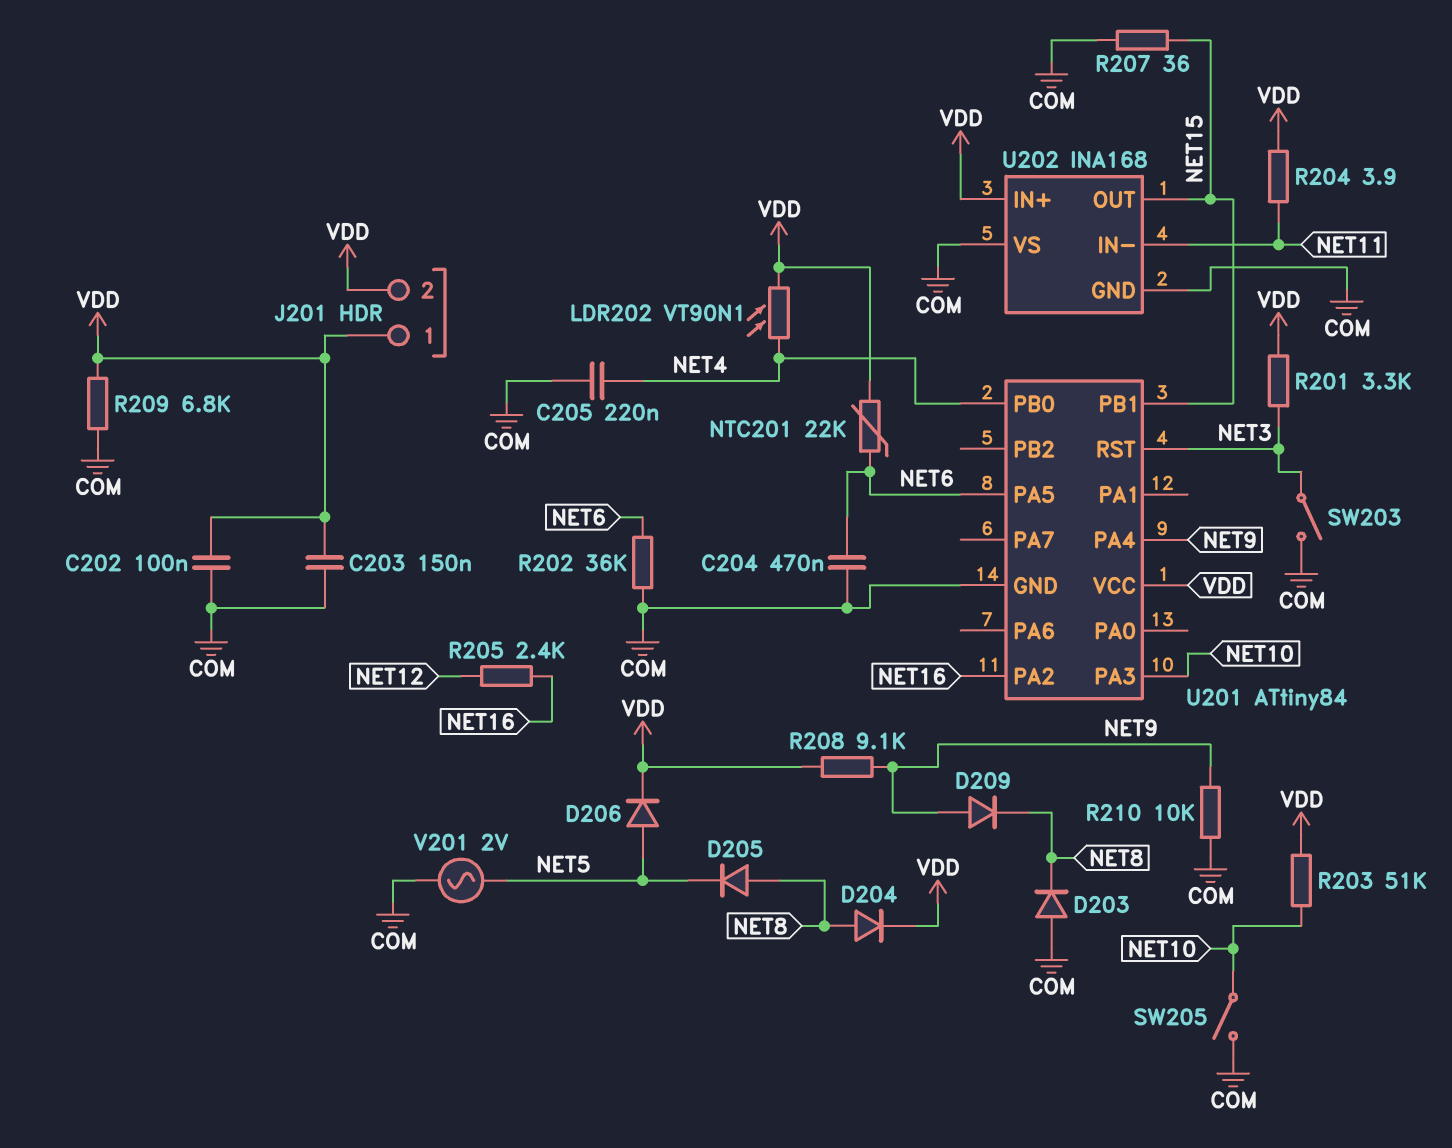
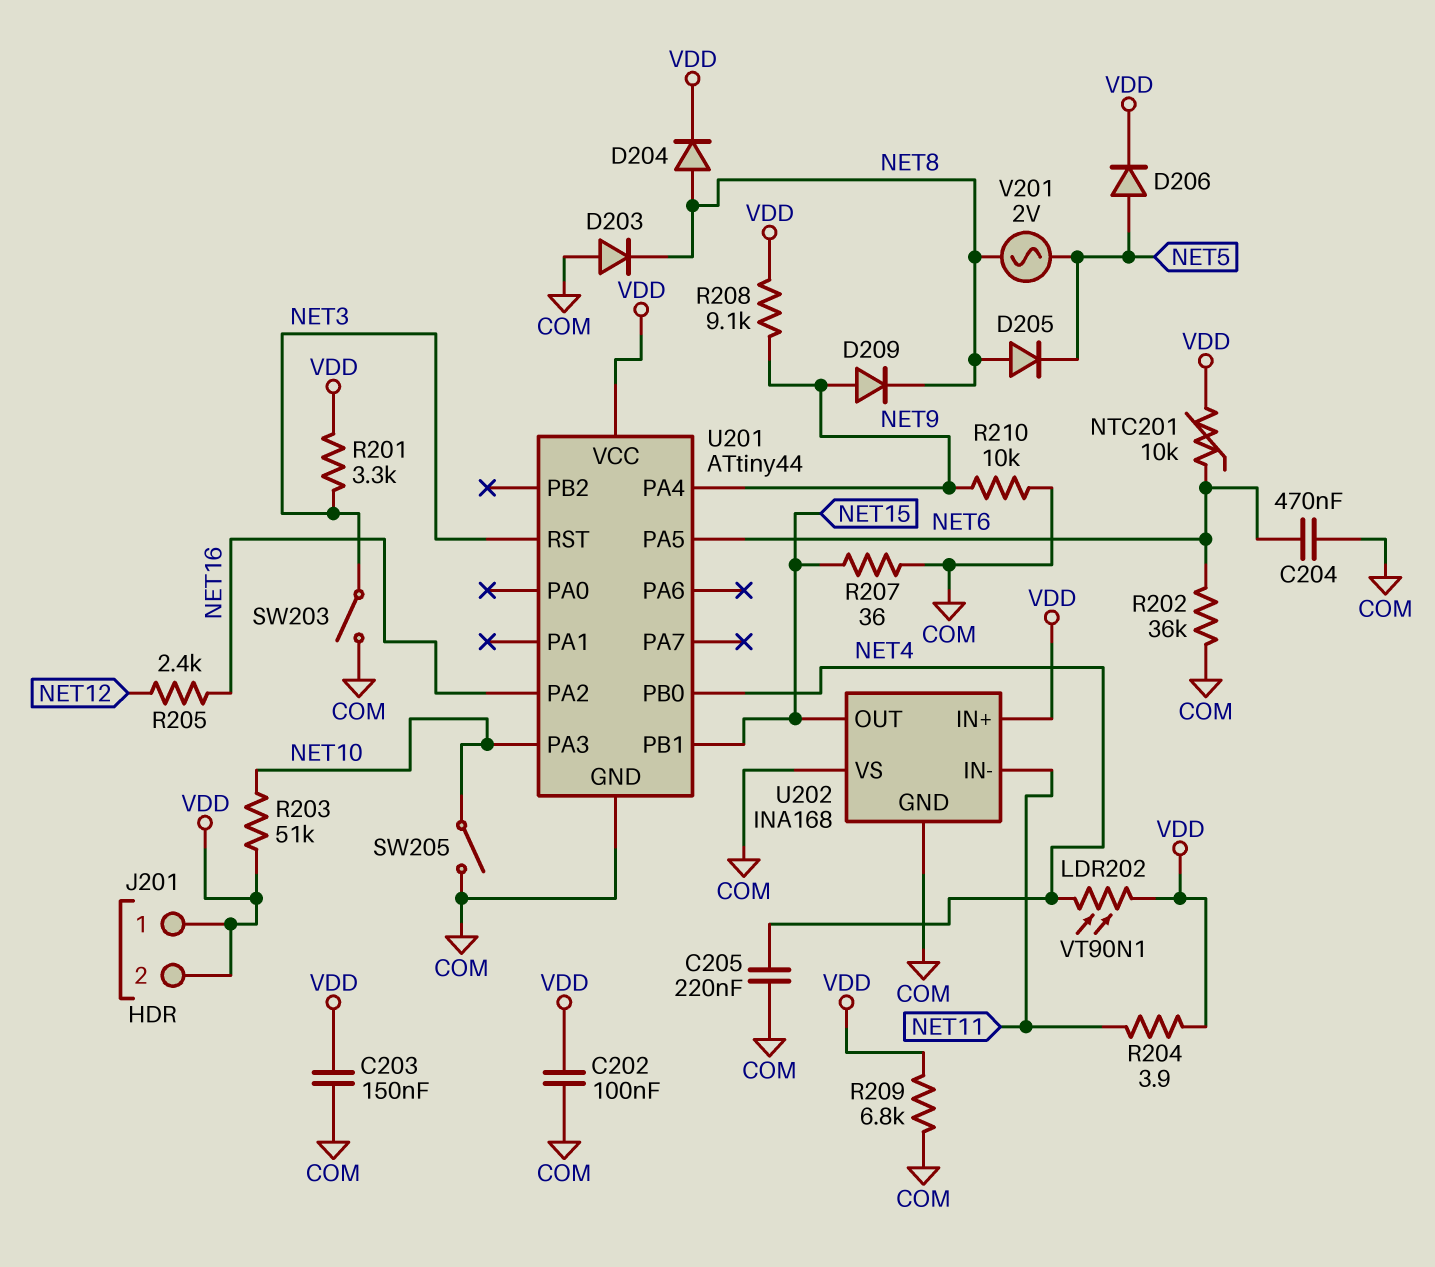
NTC201: 22k (NET6, VDD) -> 10k (NET6, VDD)
U201: ATtiny84 -> ATtiny44
V201: AC 2V (COM, NET5) -> AC 2V (NET5, NET8)

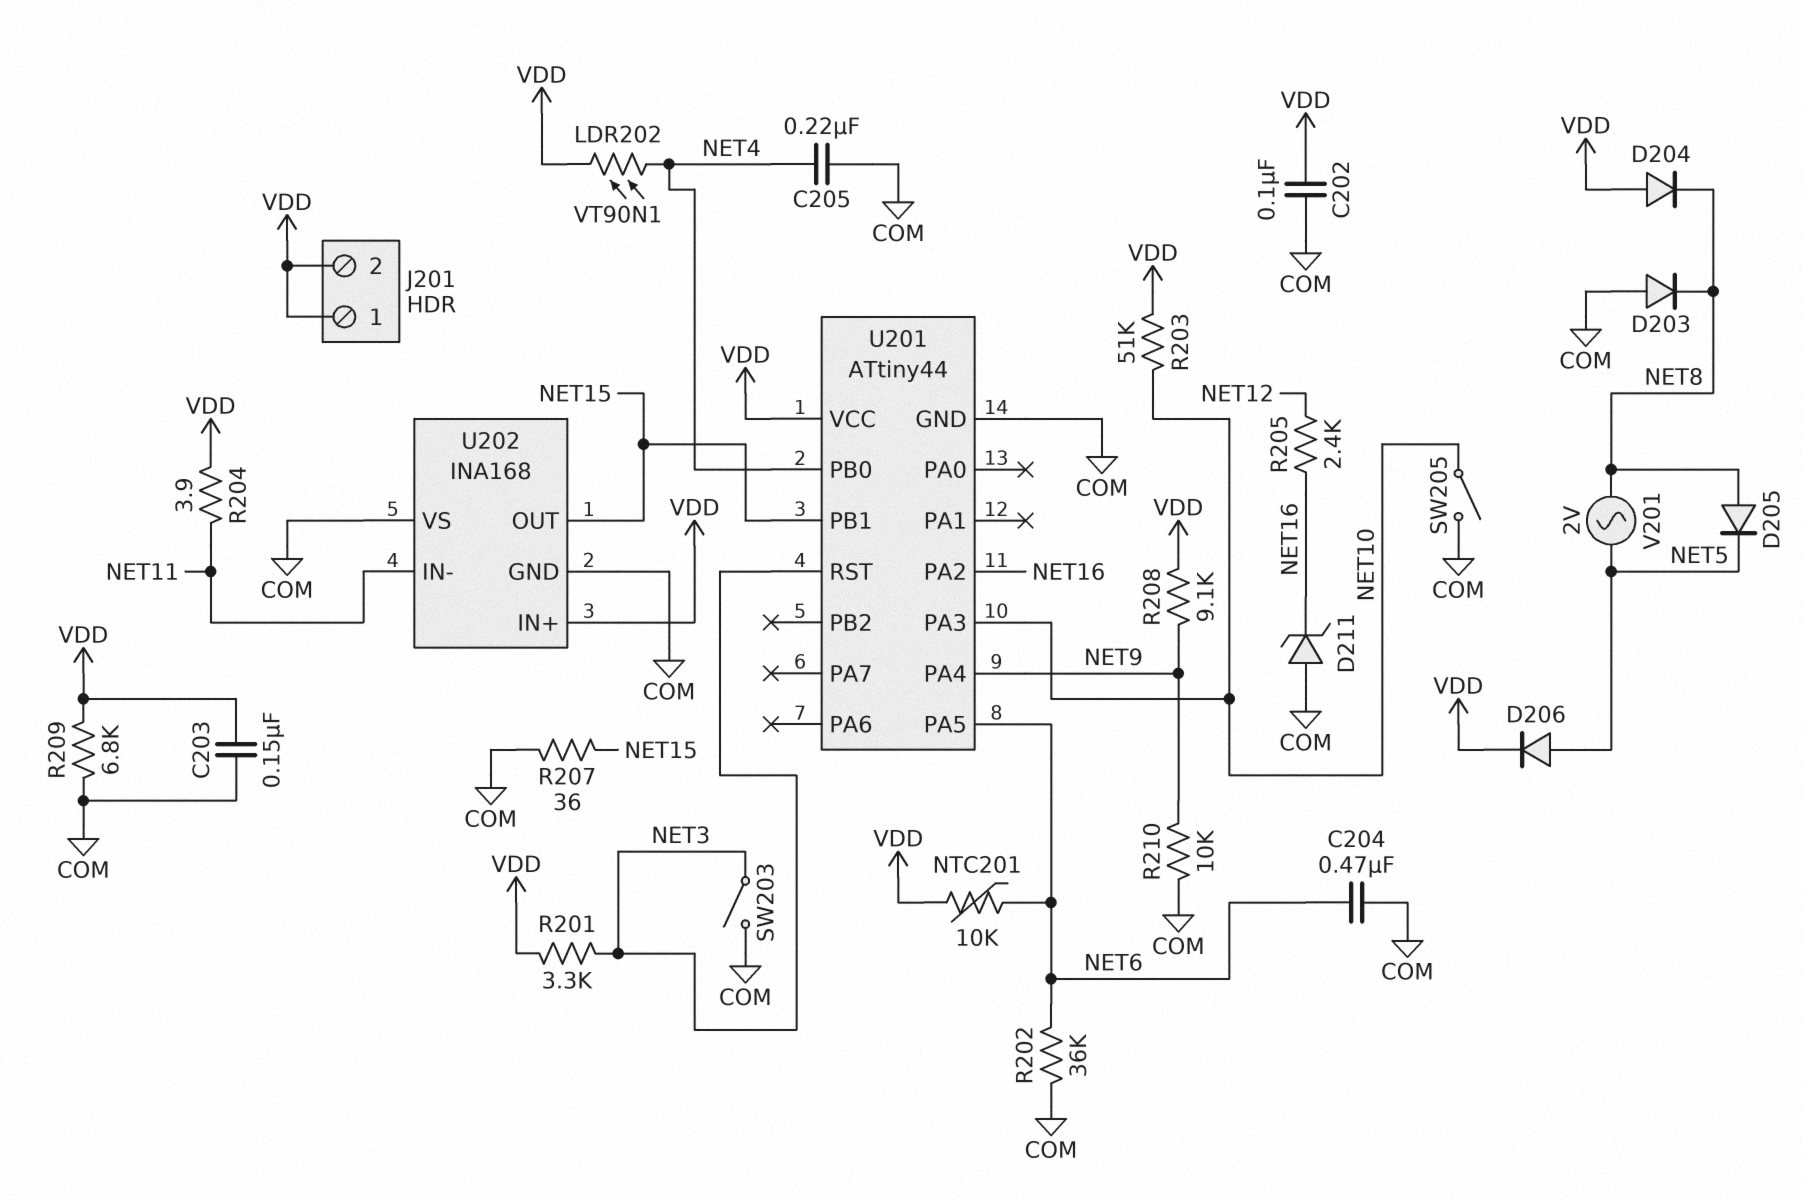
D204: diode (A NET8, K VDD) -> diode (A VDD, K NET8)
D209: diode (A NET9, K NET8) -> none
D211: none -> zener (A COM, K NET16)

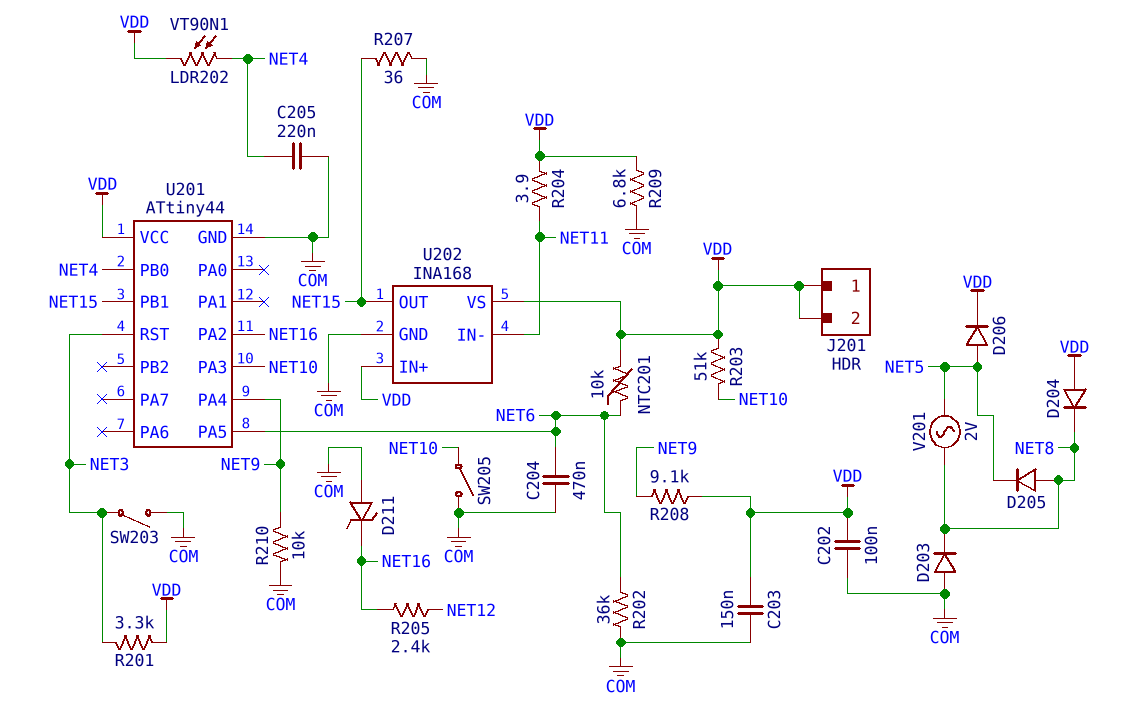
U202 pin VS: COM -> VDD

